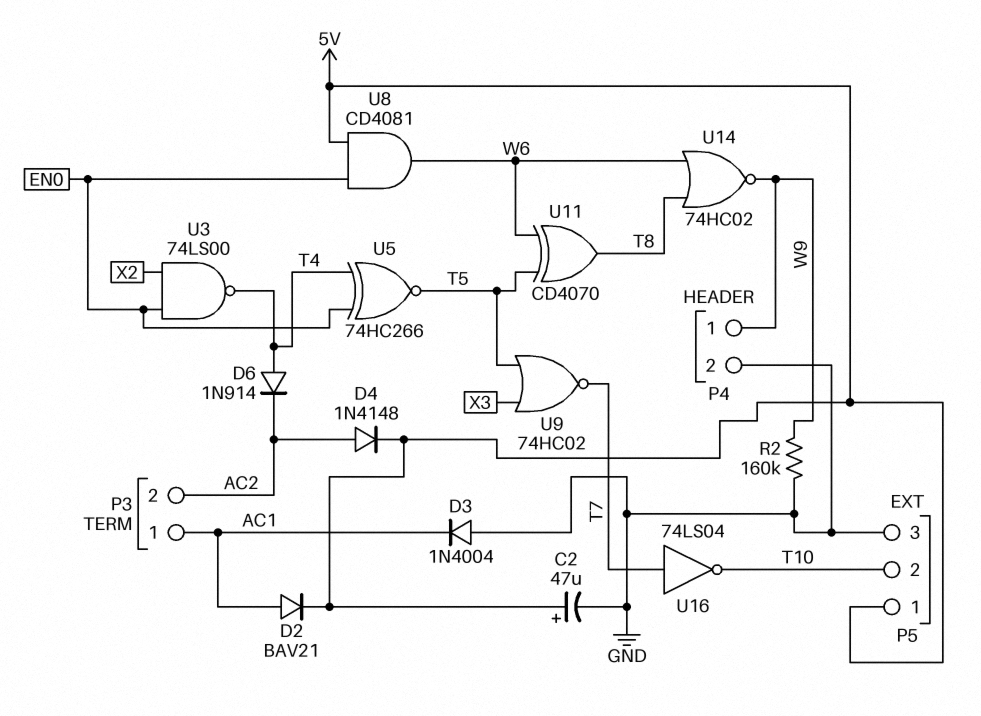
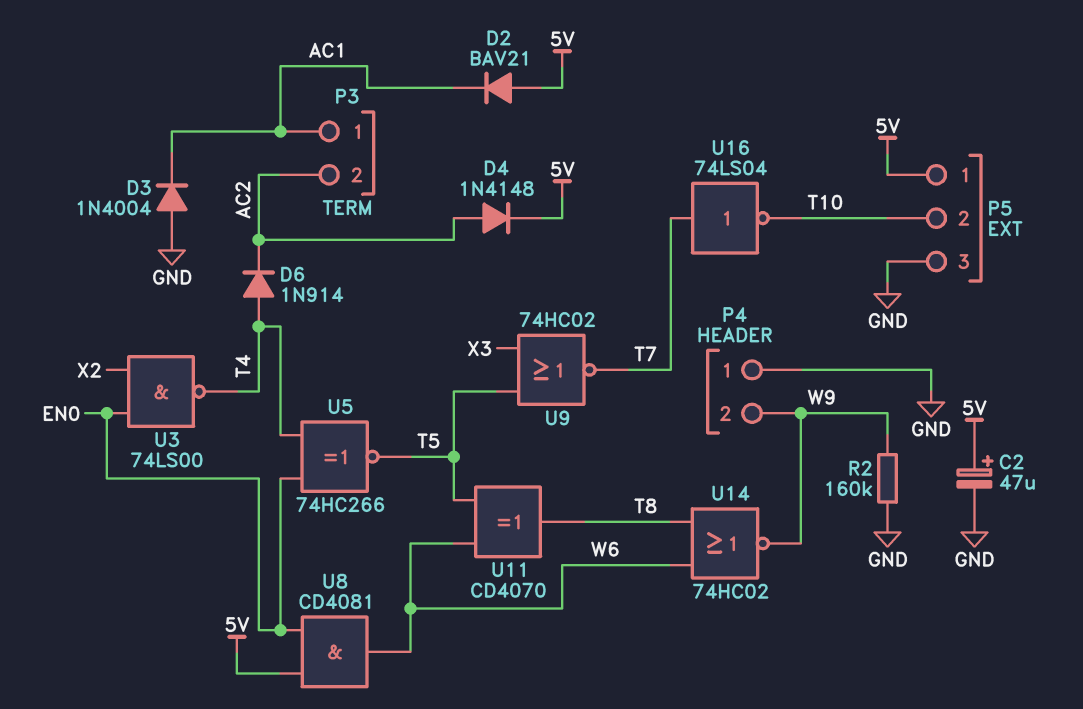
D2: diode BAV21 (A AC1, K 5V) -> diode BAV21 (A 5V, K AC1)
P4 pin 1: W9 -> GND
P4 pin 2: GND -> W9

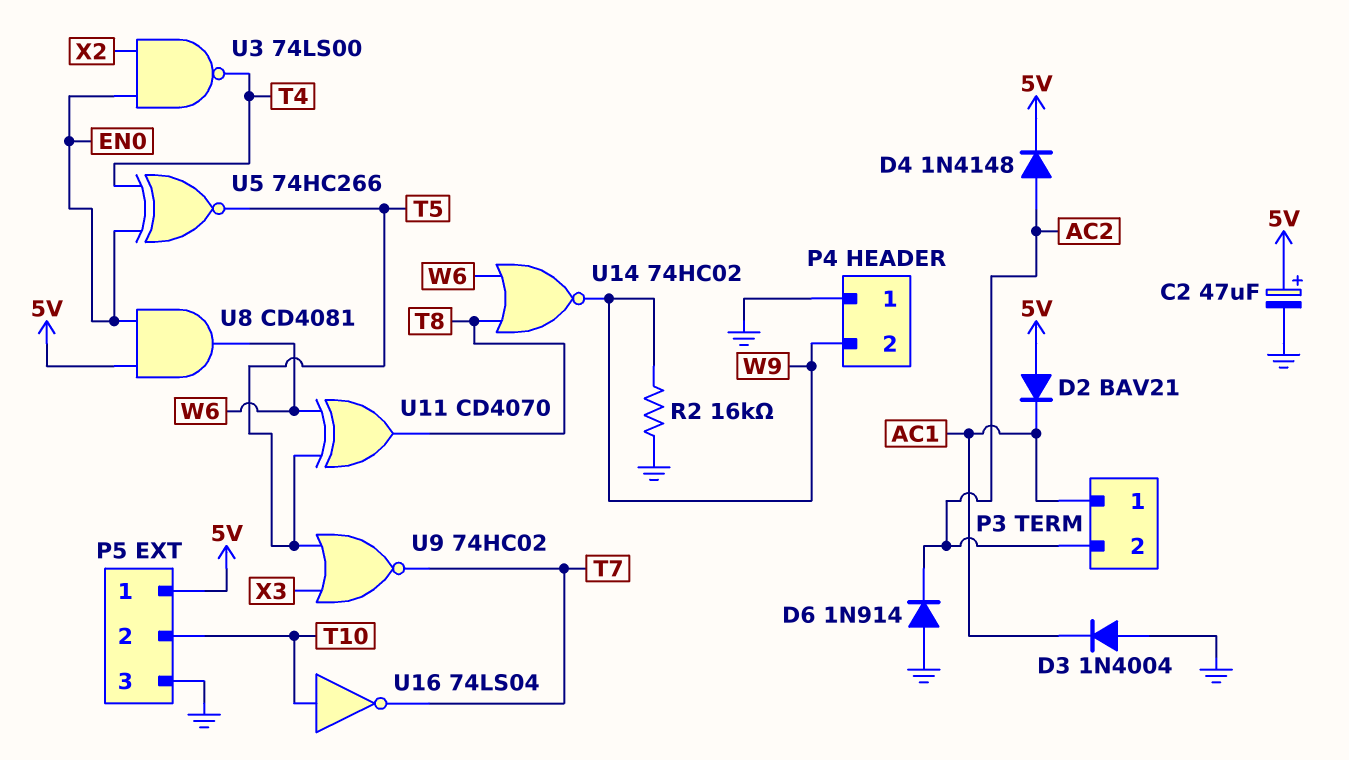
D6: diode 1N914 (A T4, K AC2) -> diode 1N914 (A GND, K AC2)
R2: 160k (GND, W9) -> 16k (GND, W9)
U16: NOT 74LS04 (in T7, out T10) -> NOT 74LS04 (in T10, out T7)

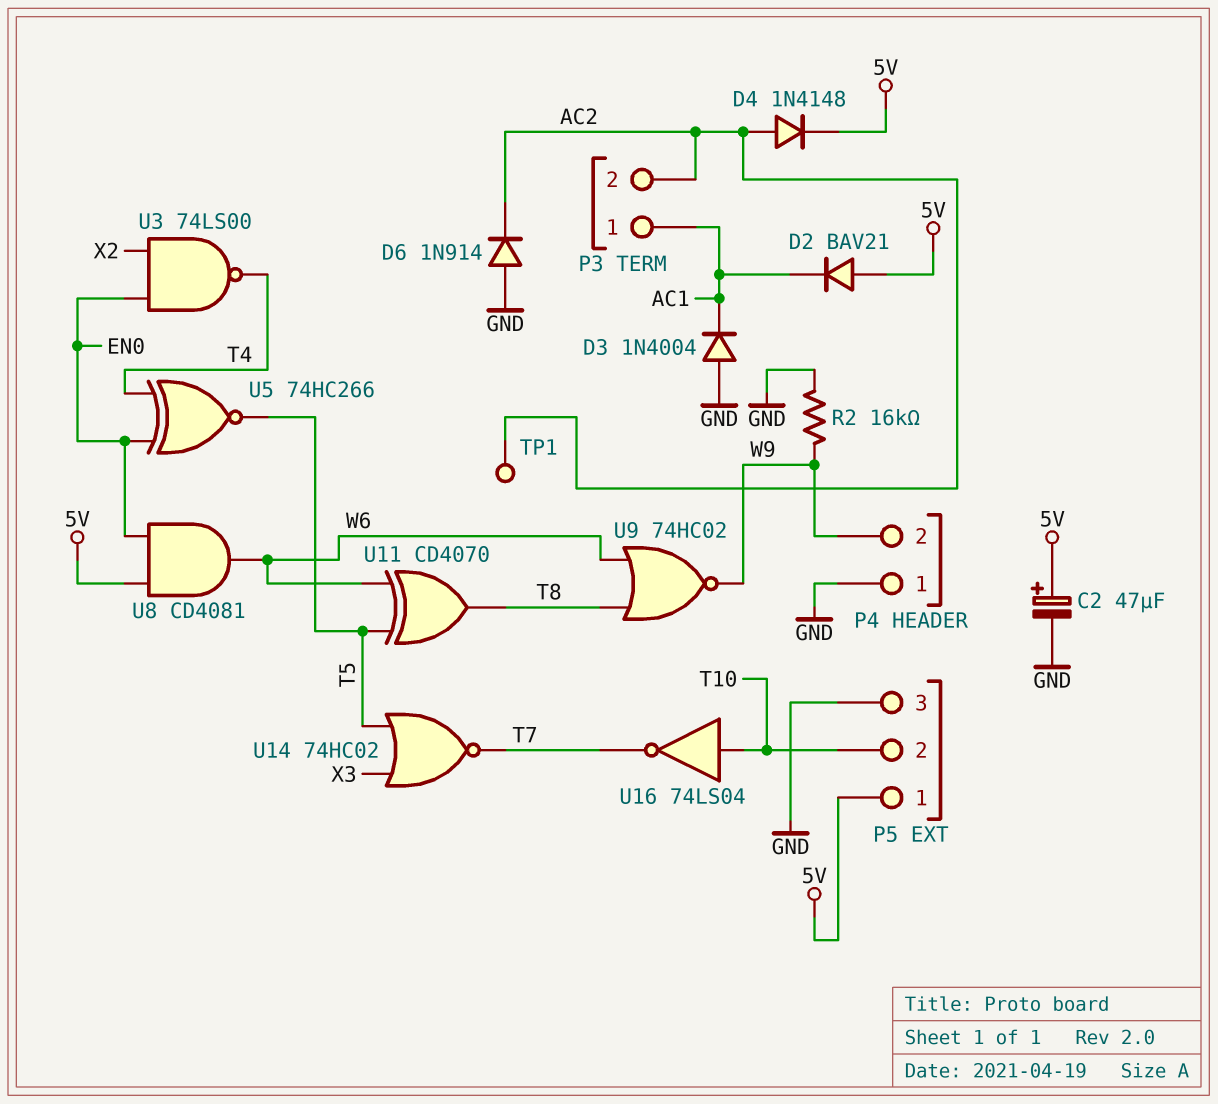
TP1: none -> test point (AC2)
U9: NOR 74HC02 (in T5, in X3, out T7) -> NOR 74HC02 (in T8, in W6, out W9)
U14: NOR 74HC02 (in T8, in W6, out W9) -> NOR 74HC02 (in T5, in X3, out T7)

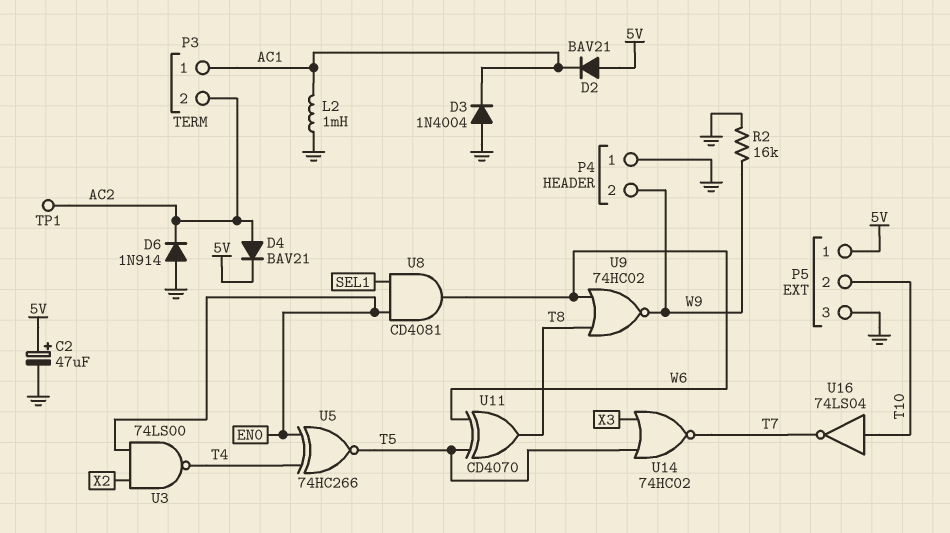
D4: diode 1N4148 (A AC2, K 5V) -> diode BAV21 (A AC2, K 5V)
L2: none -> 1mH (AC1, GND)
U8: AND CD4081 (in 5V, in EN0, out W6) -> AND CD4081 (in EN0, in SEL1, out W6)

